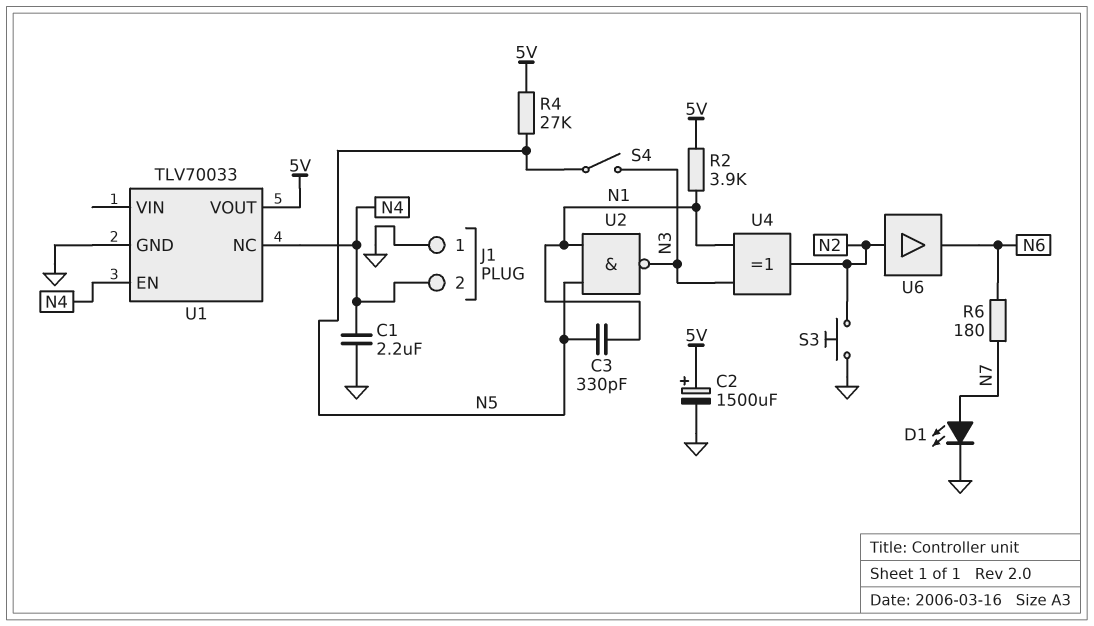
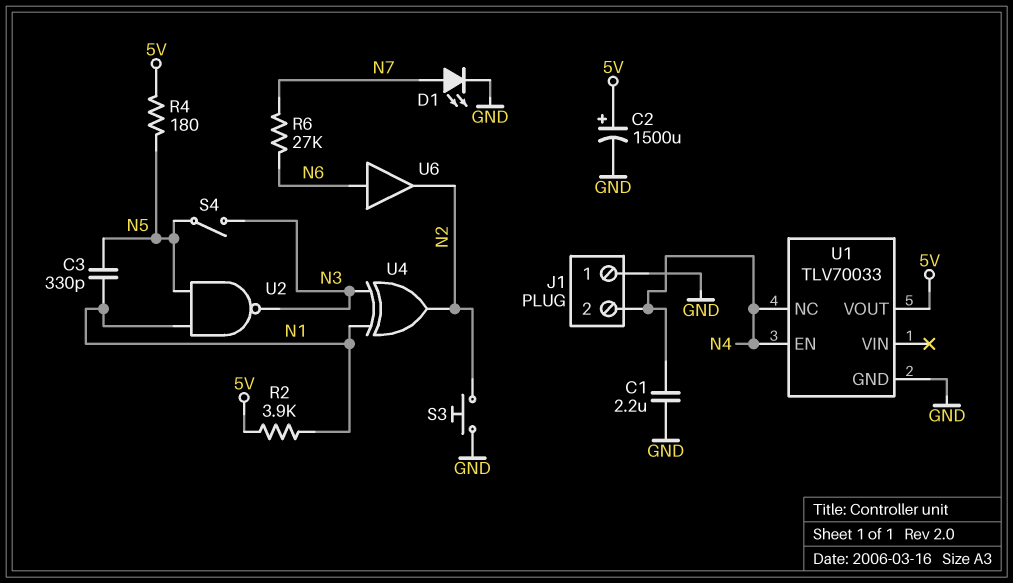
R4: 27k (5V, N5) -> 180 (5V, N5)
R6: 180 (N6, N7) -> 27k (N6, N7)
U6: buffer (in N2, out N6) -> buffer (in N6, out N2)

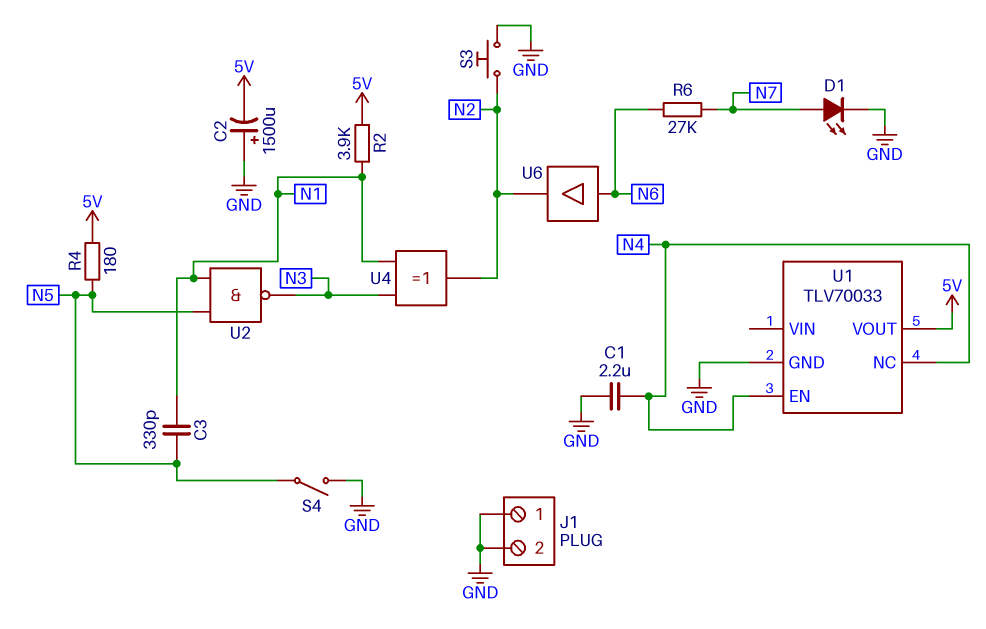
C2: 1500uF (plus 5V, minus GND) -> 1500uF (plus GND, minus 5V)
J1 pin 2: N4 -> GND
S4: switch (N3, N5) -> switch (GND, N5)

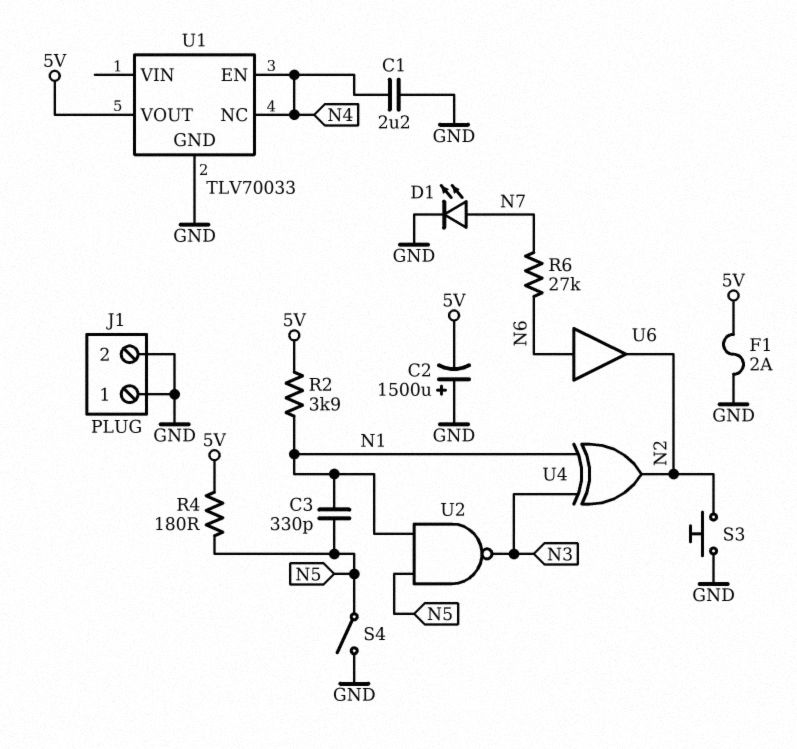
F1: none -> 2A (5V, GND)

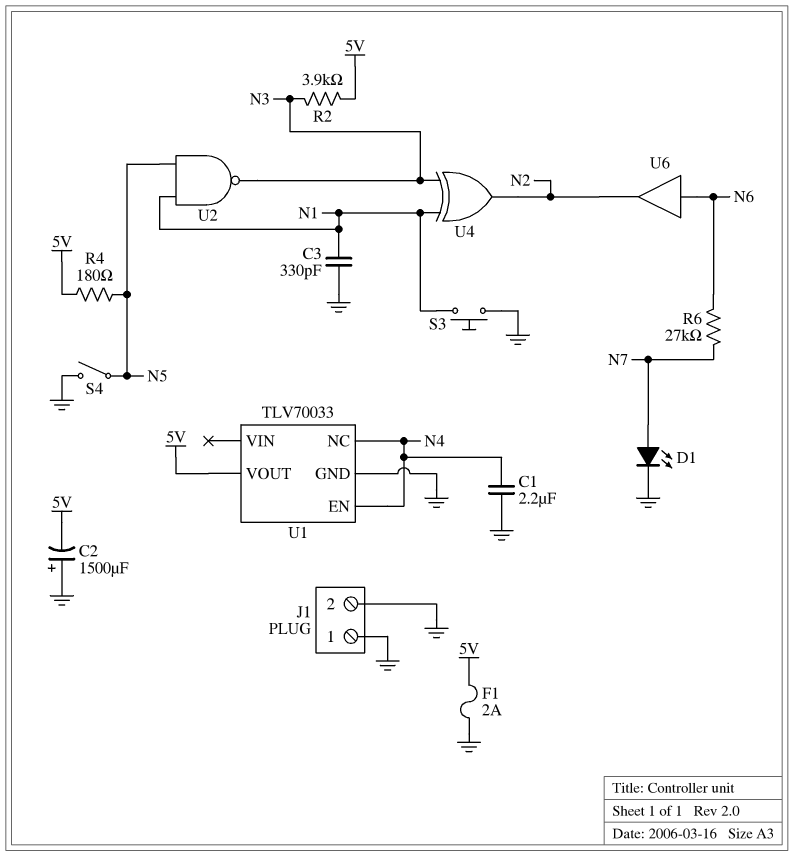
C3: 330pF (N1, N5) -> 330pF (GND, N1)
R2: 3.9k (5V, N1) -> 3.9k (5V, N3)
S3: button (GND, N2) -> button (GND, N1)

